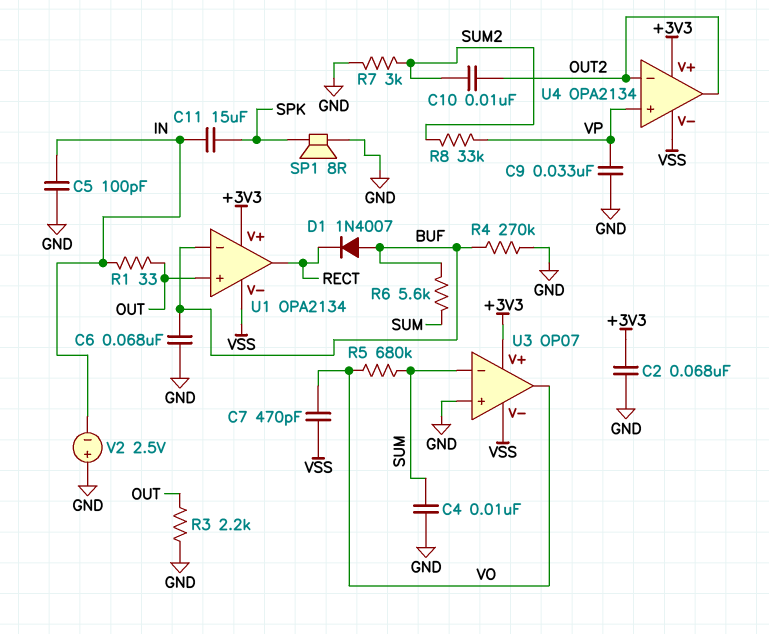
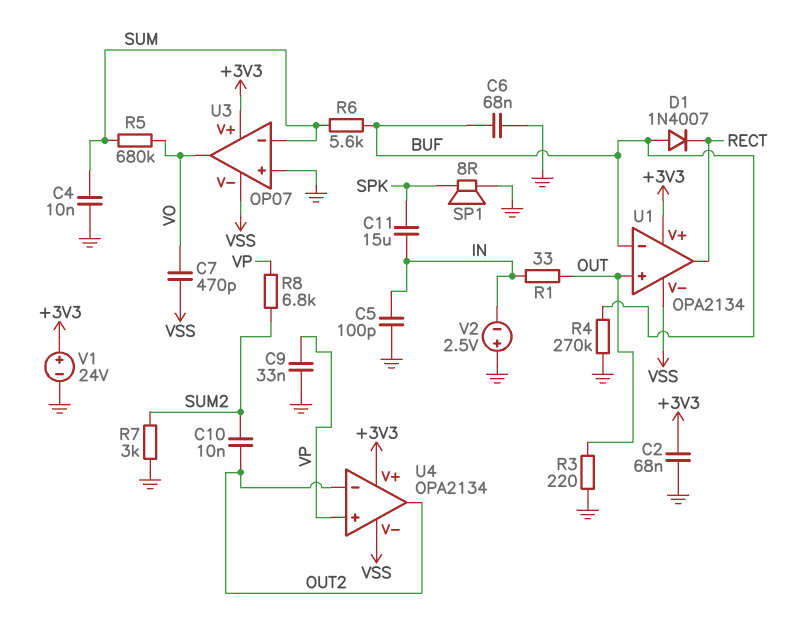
R3: 2.2k (GND, OUT) -> 220 (GND, OUT)
R8: 33k (SUM2, VP) -> 6.8k (SUM2, VP)
V1: none -> 24V (plus +3V3, minus GND)

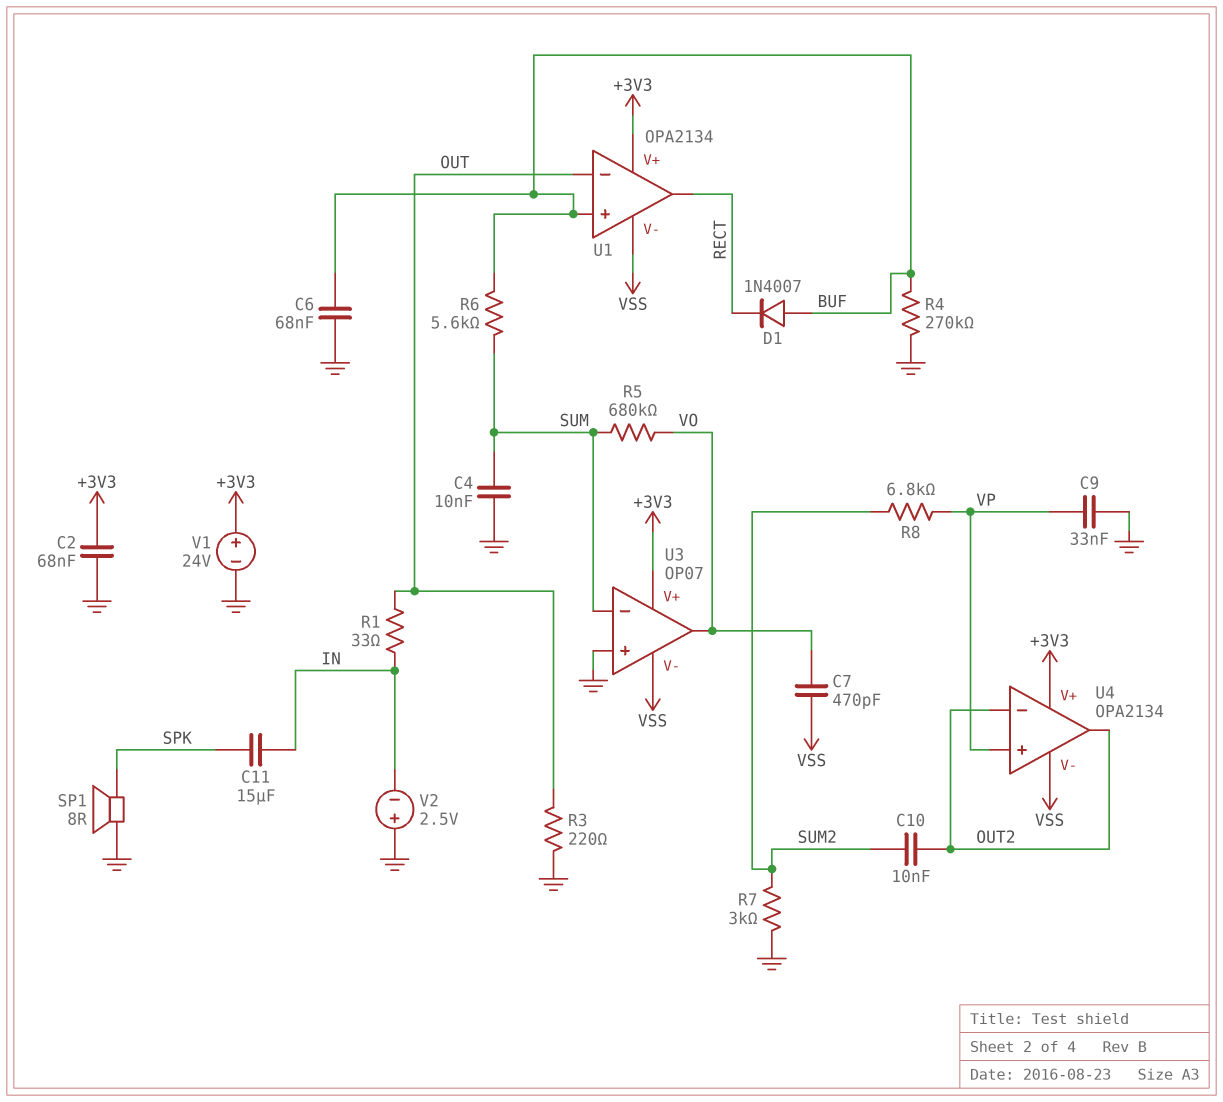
C5: 100pF (GND, IN) -> none
U1 pin in+: OUT -> BUF
U1 pin in-: BUF -> OUT

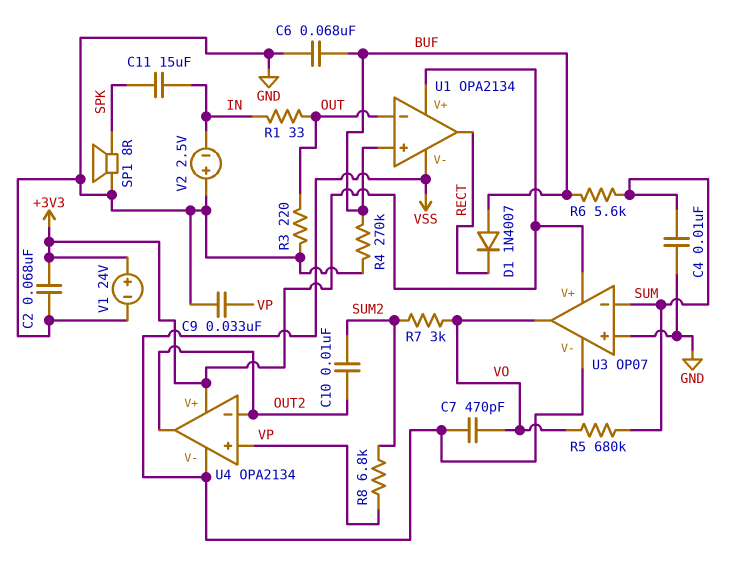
R7: 3k (GND, SUM2) -> 3k (SUM2, VO)

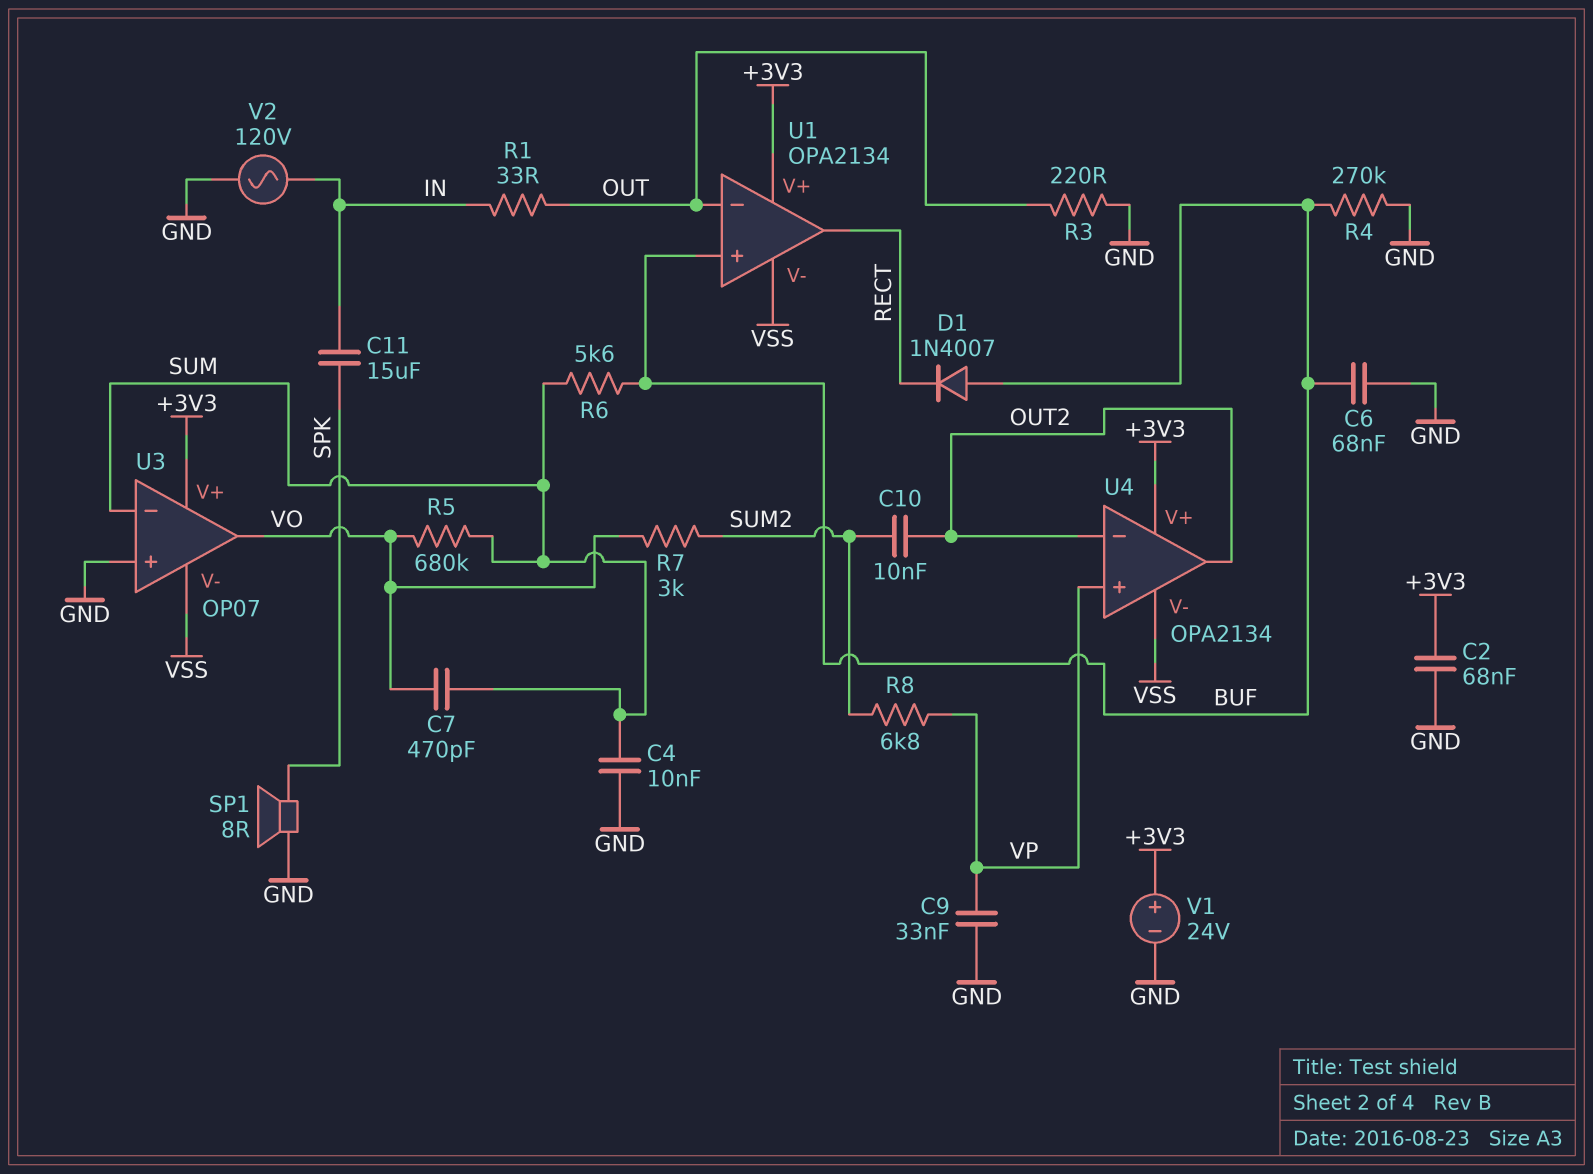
C7: 470pF (VO, VSS) -> 470pF (SUM, VO)
V2: 2.5V (plus GND, minus IN) -> AC 120V (GND, IN)

